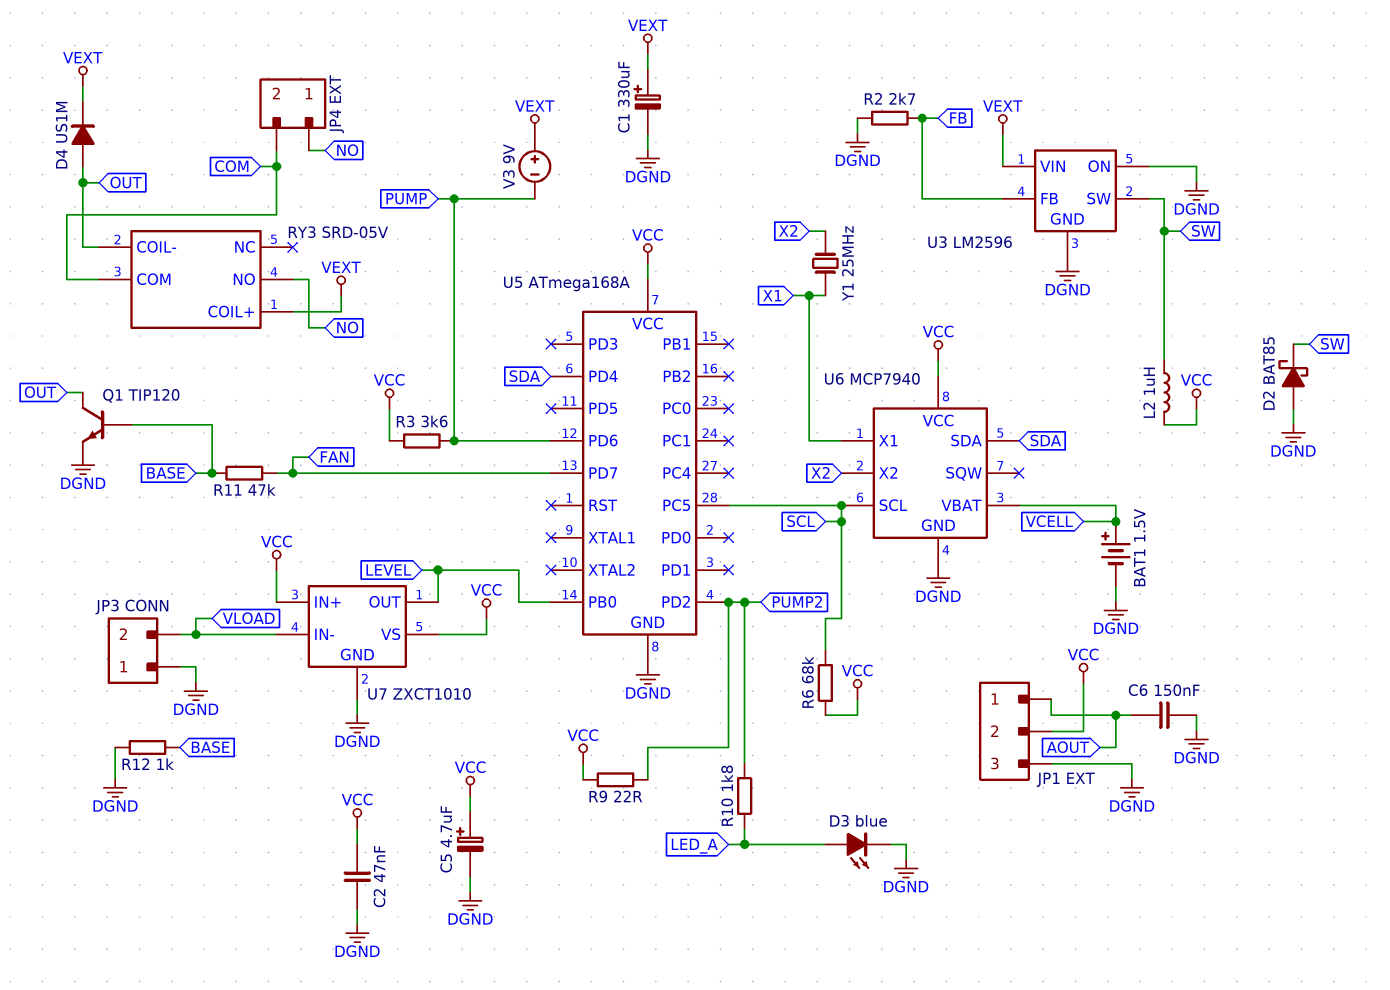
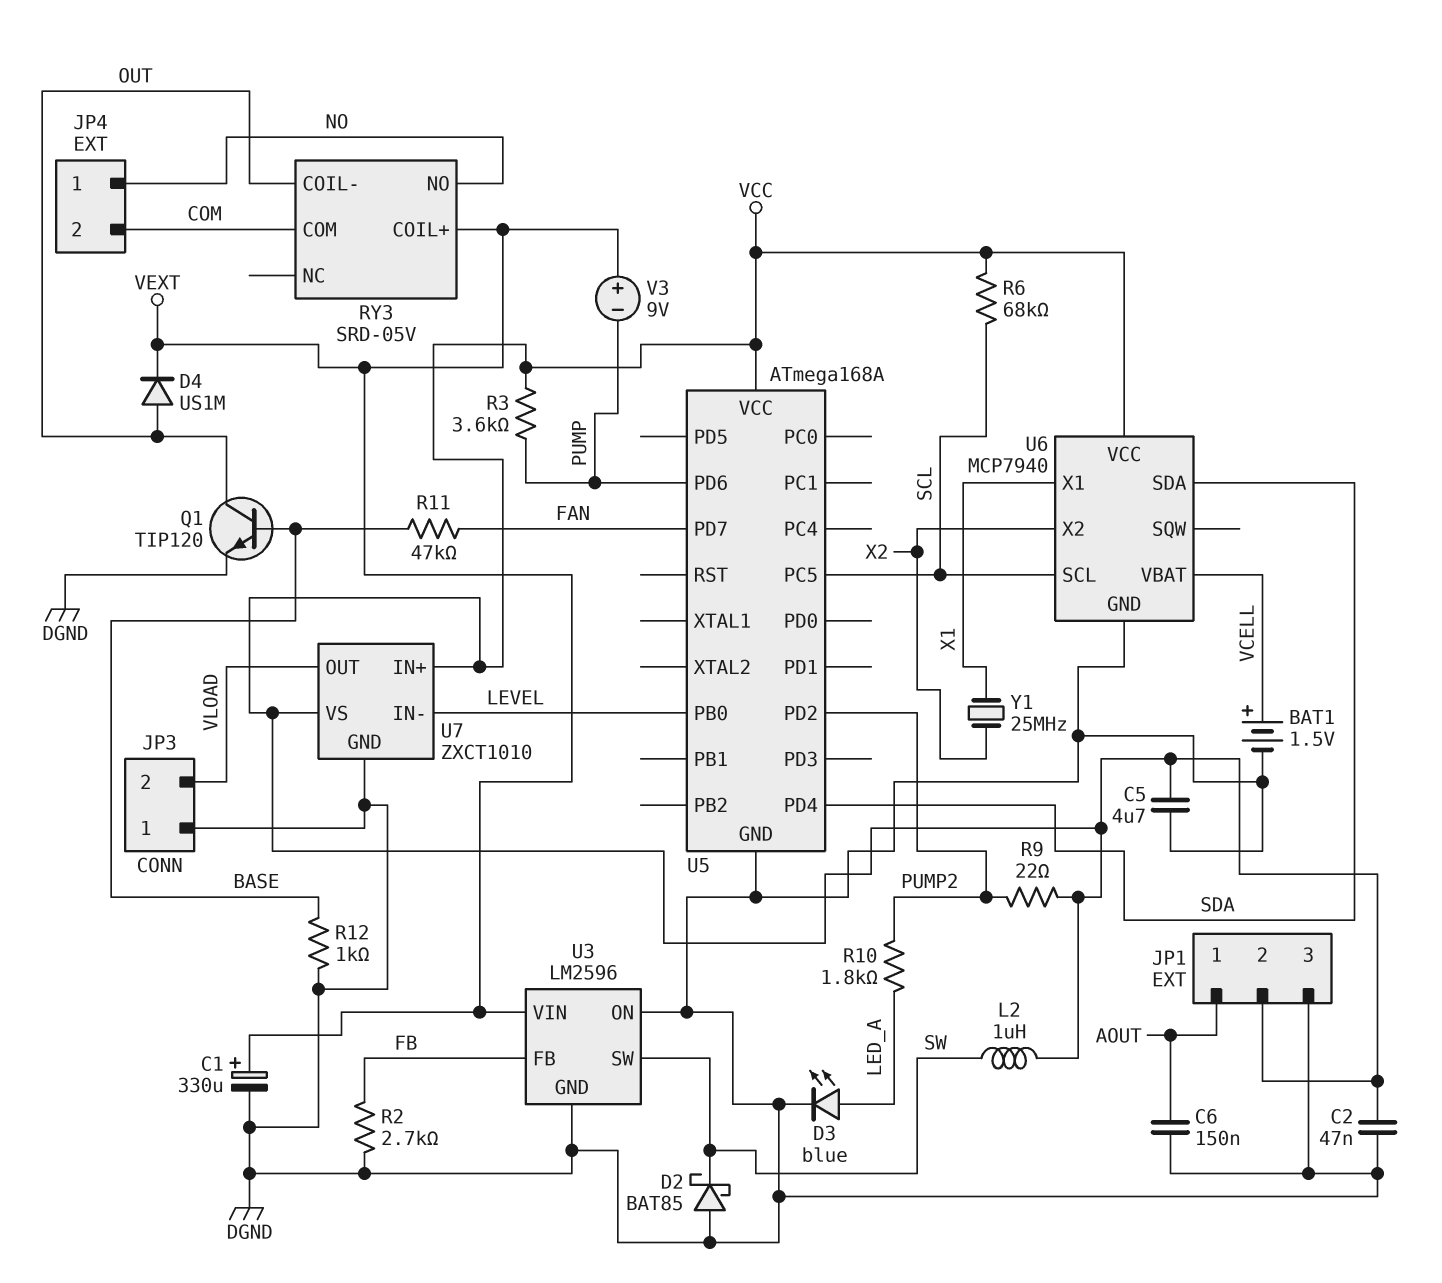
C5: 4.7uF (plus VCC, minus DGND) -> 4.7uF (DGND, VCC)
U7 pin IN-: VLOAD -> LEVEL
U7 pin OUT: LEVEL -> VLOAD

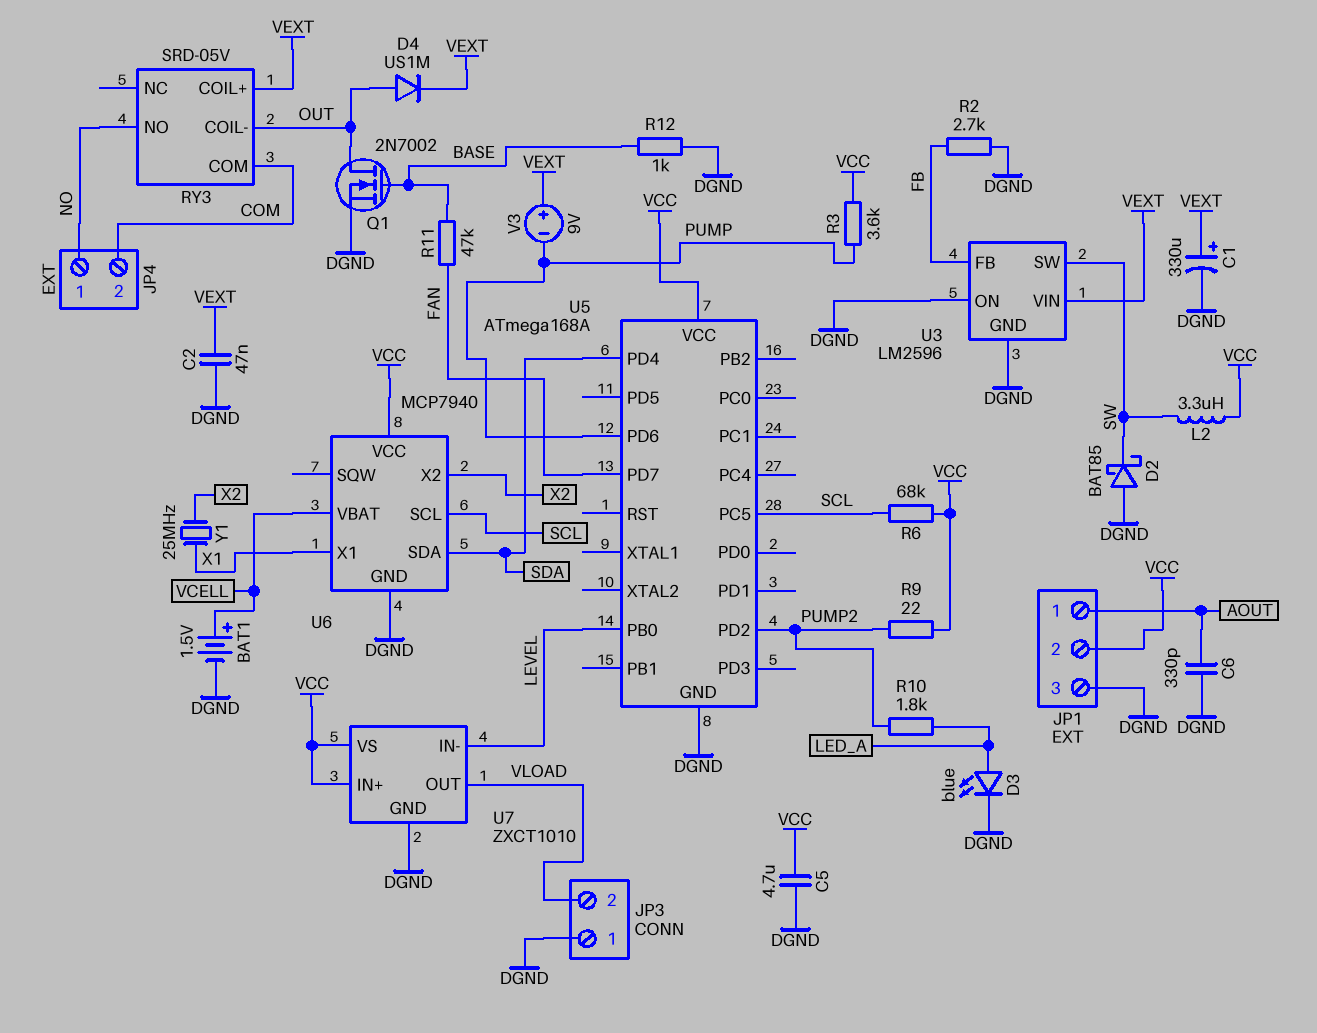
C2: 47nF (DGND, VCC) -> 47nF (DGND, VEXT)
C6: 150nF (AOUT, DGND) -> 330pF (AOUT, DGND)
L2: 1uH (SW, VCC) -> 3.3uH (SW, VCC)
Q1: NPN TIP120 (B BASE, C OUT, E DGND) -> NMOS 2N7002 (G BASE, D OUT, S DGND)

